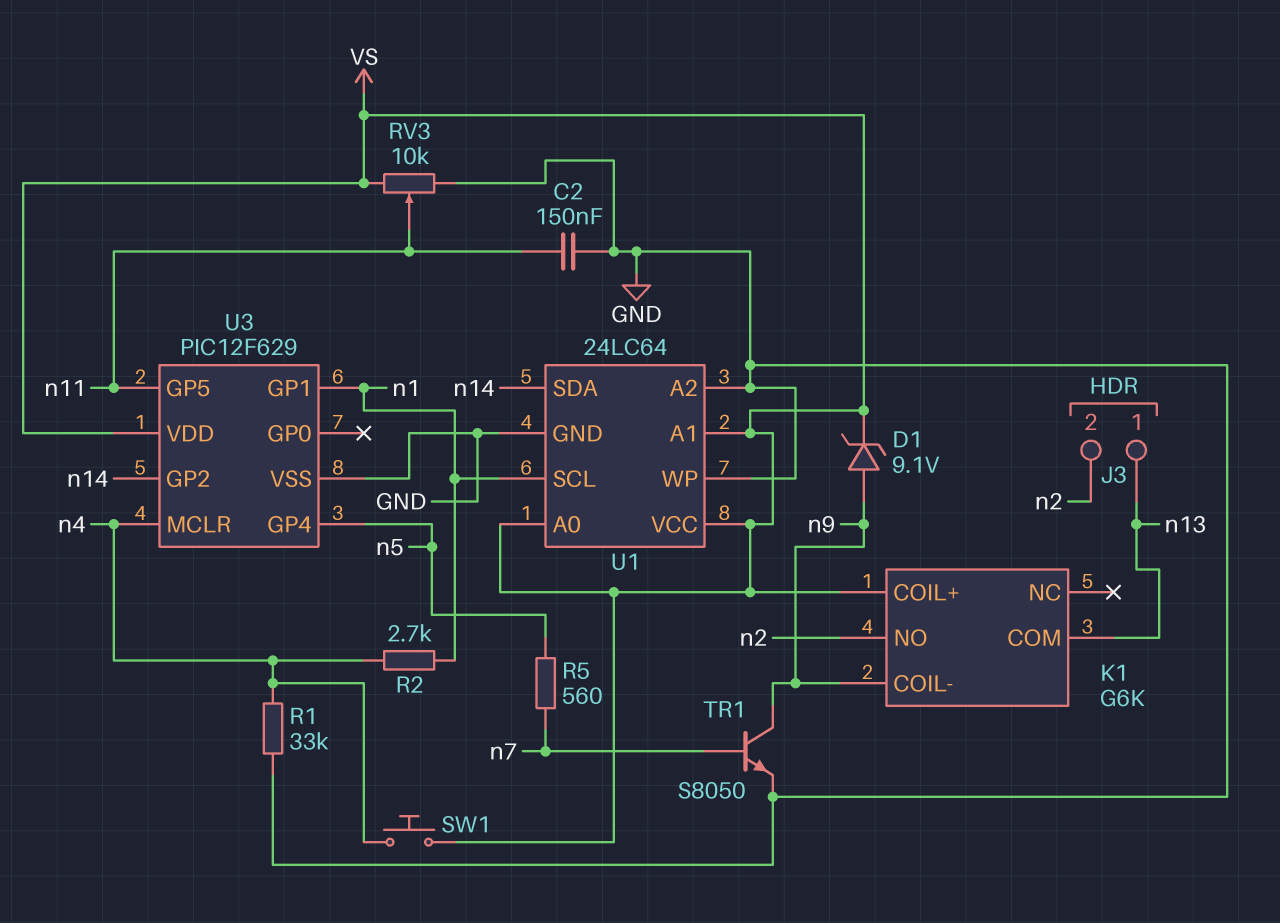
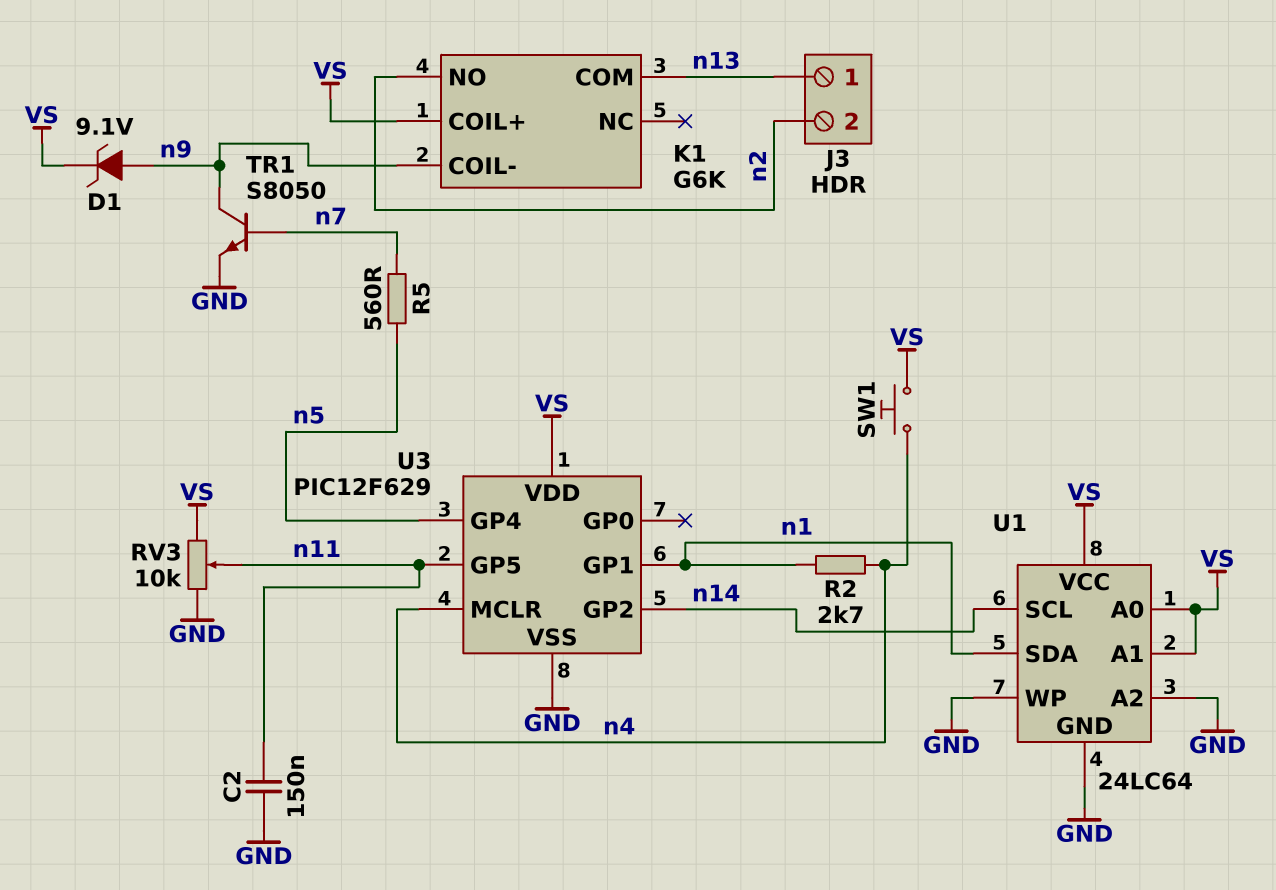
R1: 33k (GND, n4) -> none
U1 pin SCL: n1 -> n14
U1 pin SDA: n14 -> n1

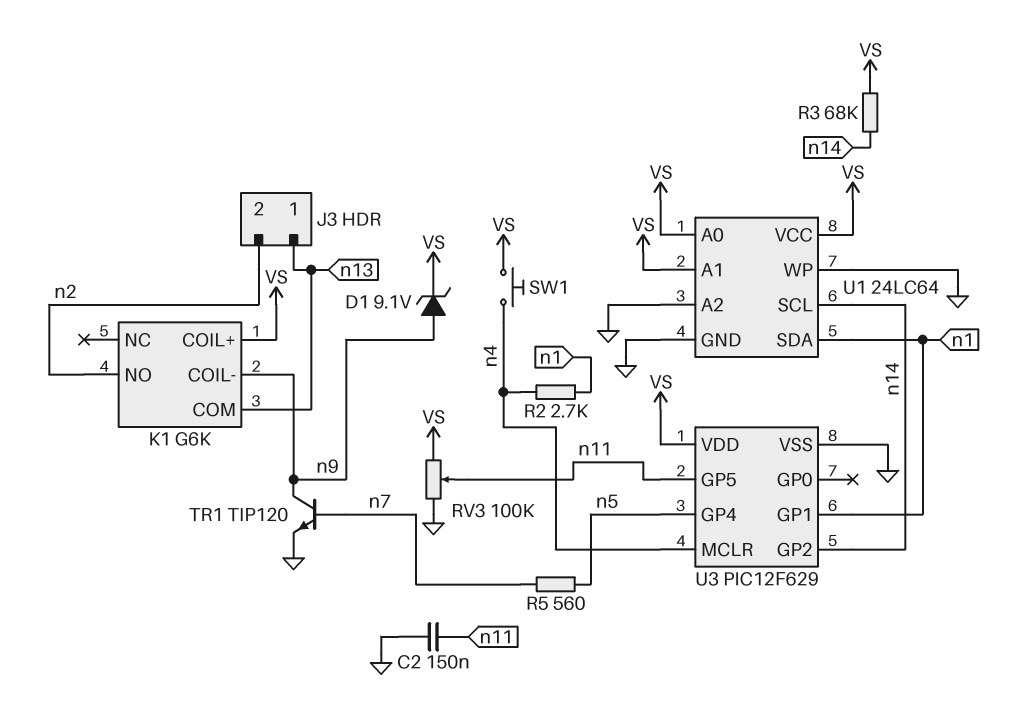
R3: none -> 68k (VS, n14)
RV3: 10k (GND, VS, wiper n11) -> 100k (GND, VS, wiper n11)
TR1: NPN S8050 (B n7, C n9, E GND) -> NPN TIP120 (B n7, C n9, E GND)

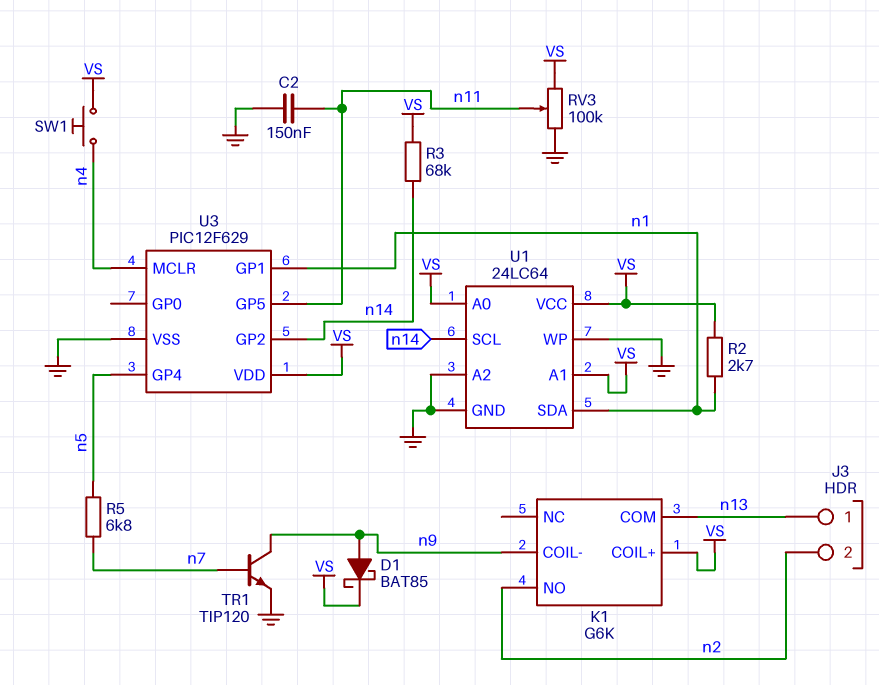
D1: zener 9.1V (A n9, K VS) -> schottky BAT85 (A n9, K VS)
R2: 2.7k (n1, n4) -> 2.7k (VS, n1)
R5: 560 (n5, n7) -> 6.8k (n5, n7)

